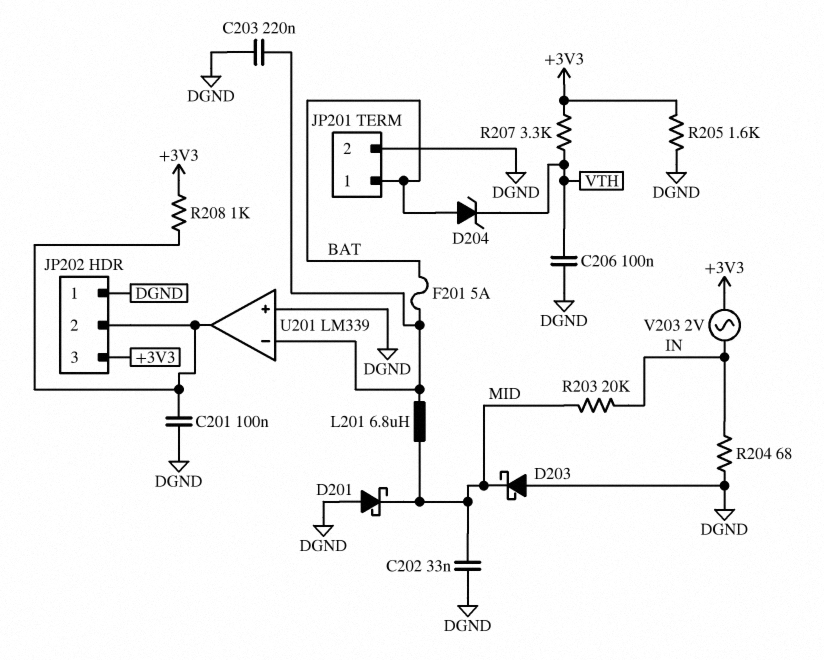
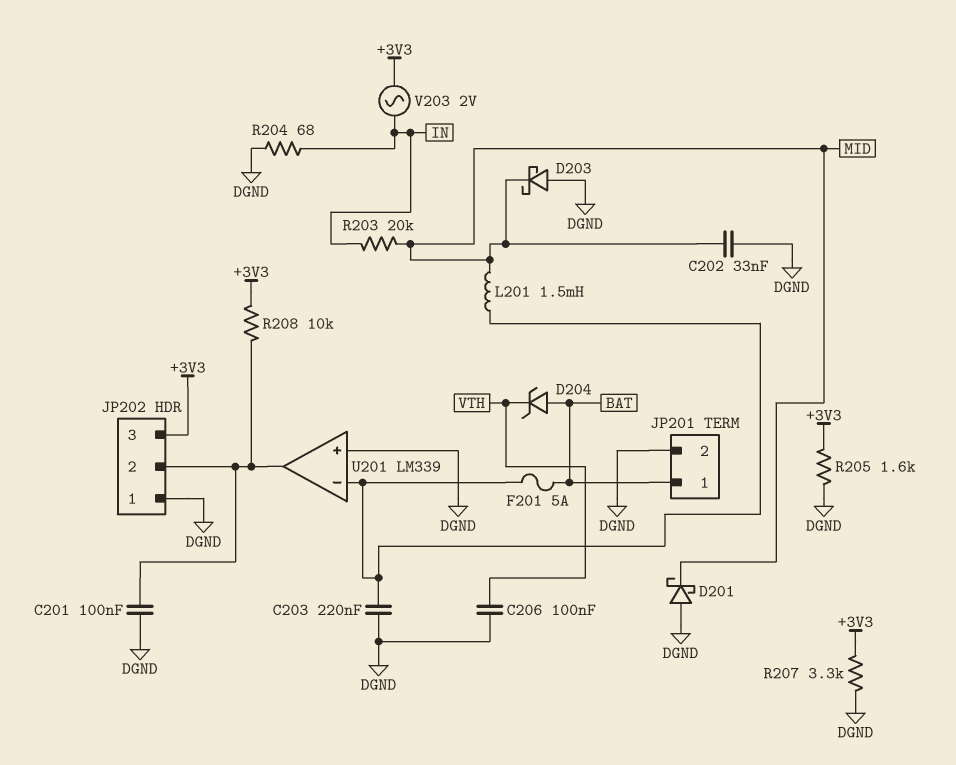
L201: 6.8uH (MID, U201/in-) -> 1.5mH (MID, U201/in-)
R207: 3.3k (+3V3, VTH) -> 3.3k (+3V3, DGND)
R208: 1k (+3V3, JP202/2) -> 10k (+3V3, JP202/2)

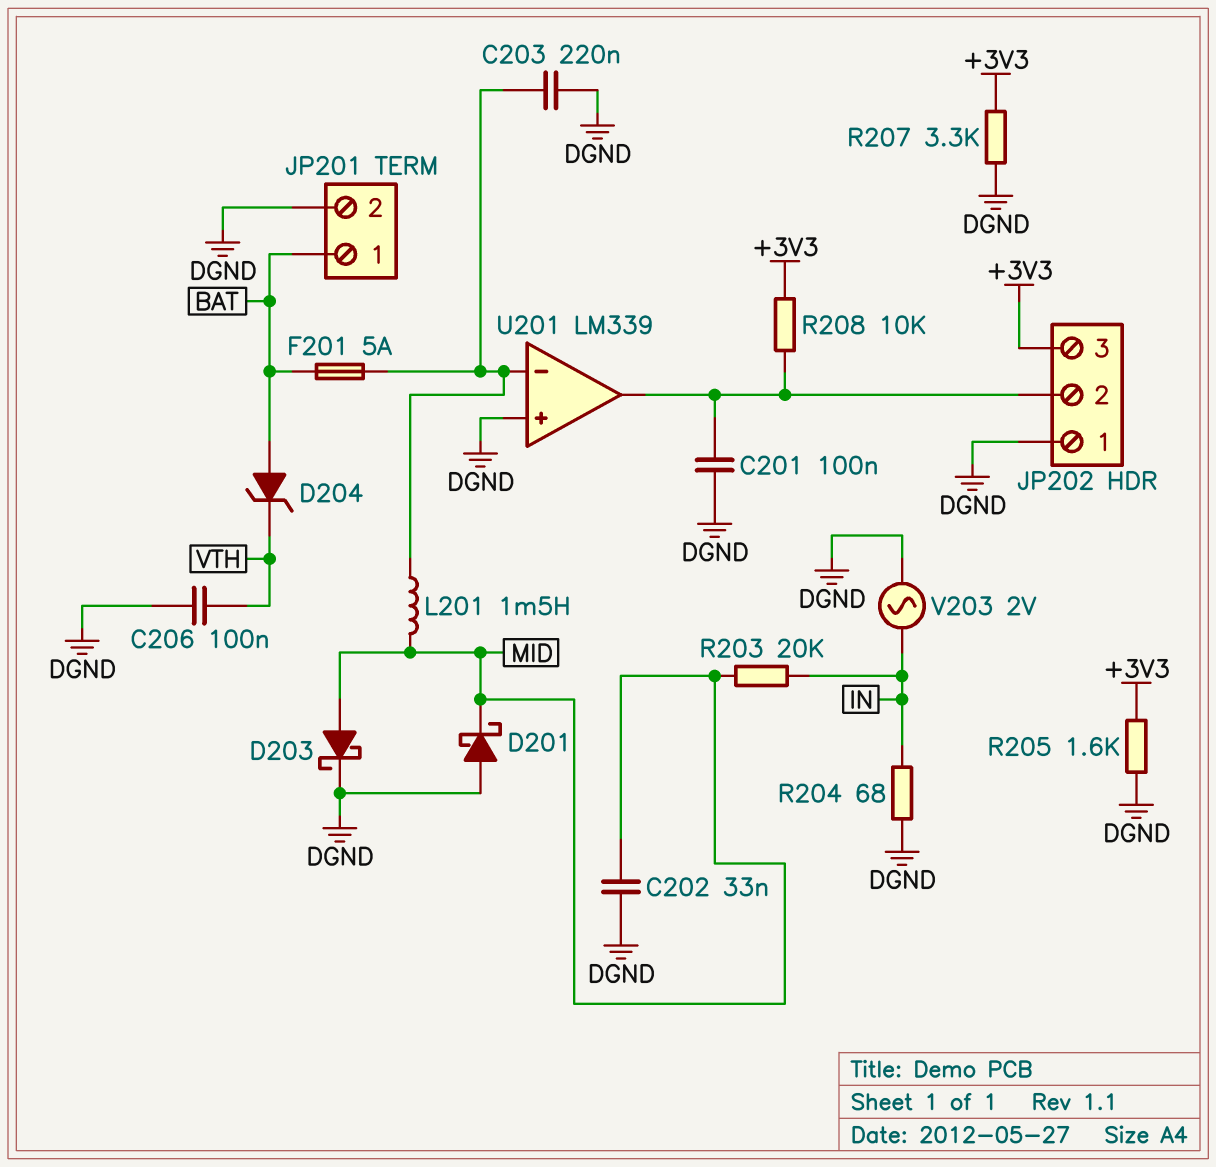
D203: schottky (A DGND, K MID) -> schottky (A MID, K DGND)
V203: AC 2V (+3V3, IN) -> AC 2V (DGND, IN)

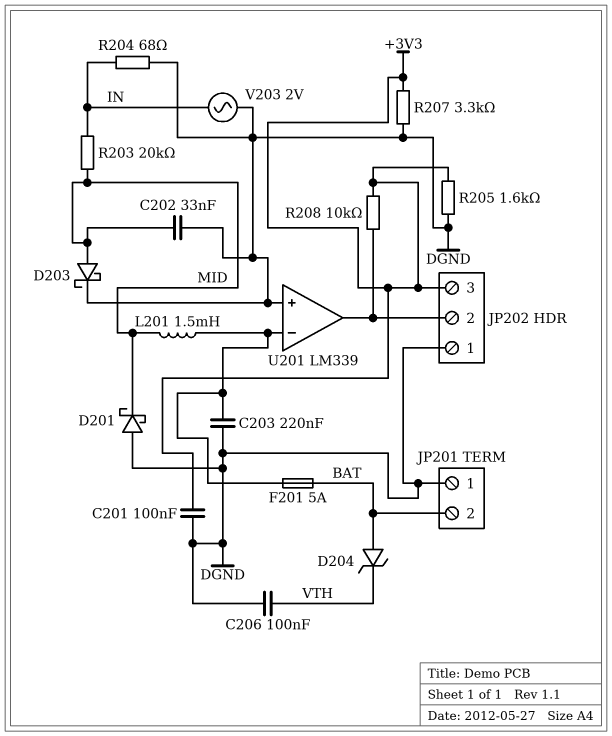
C201: 100nF (DGND, JP202/2) -> 100nF (+3V3, DGND)
JP201 pin 1: BAT -> DGND
JP201 pin 2: DGND -> BAT

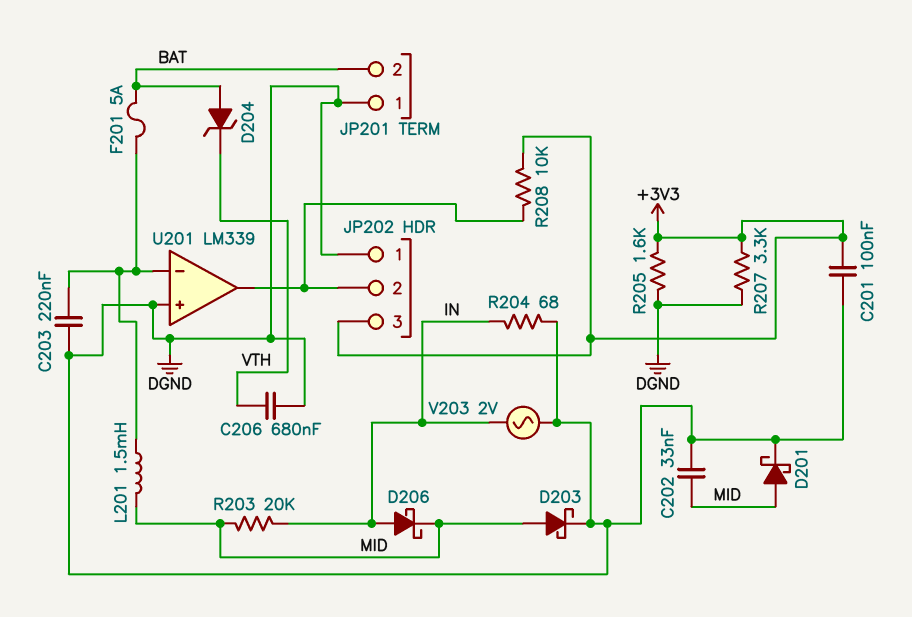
C206: 100nF (DGND, VTH) -> 680nF (DGND, VTH)
D201: schottky (A DGND, K MID) -> schottky (A MID, K DGND)
D206: none -> schottky (A IN, K MID)

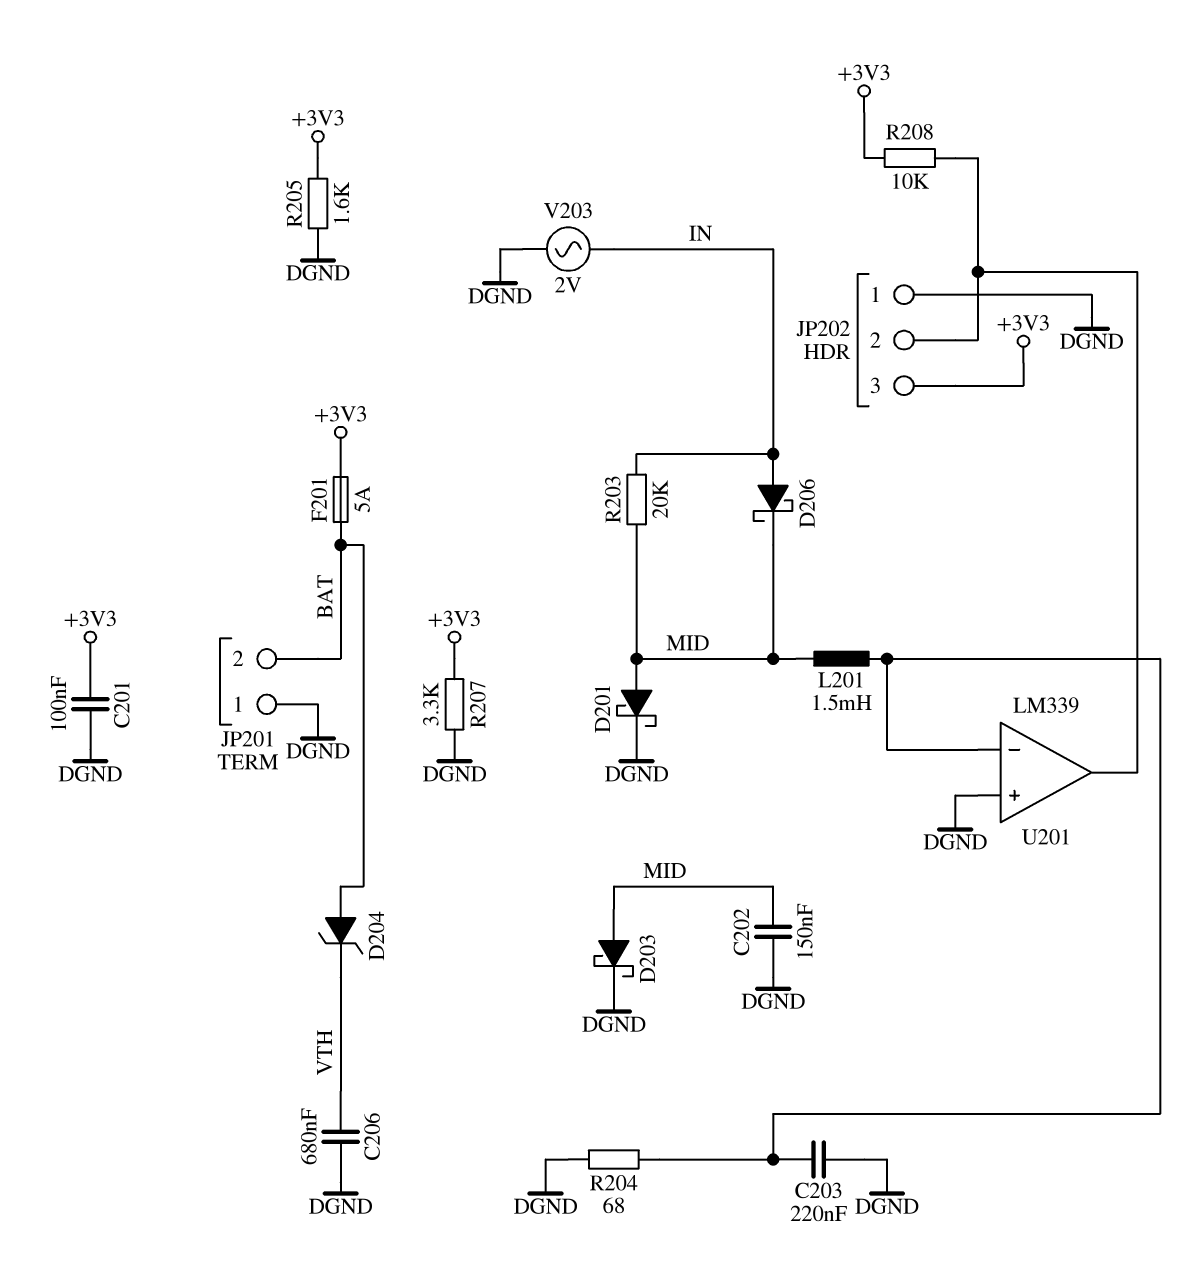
C202: 33nF (DGND, MID) -> 150nF (DGND, MID)
F201: 5A (BAT, U201/in-) -> 5A (+3V3, BAT)
R204: 68 (DGND, IN) -> 68 (DGND, U201/in-)

